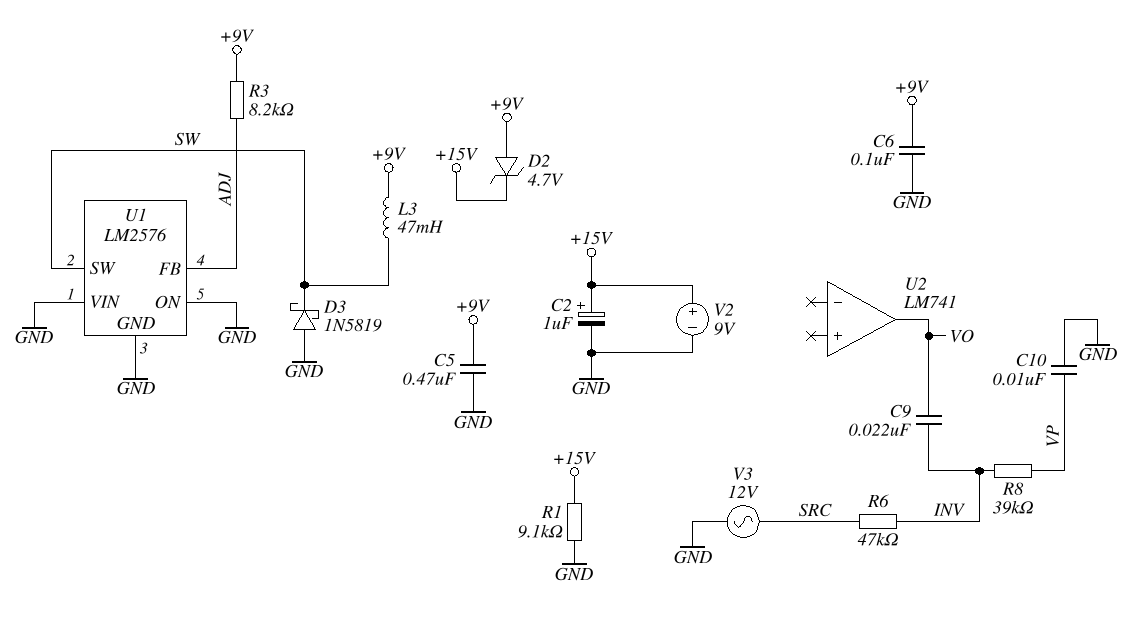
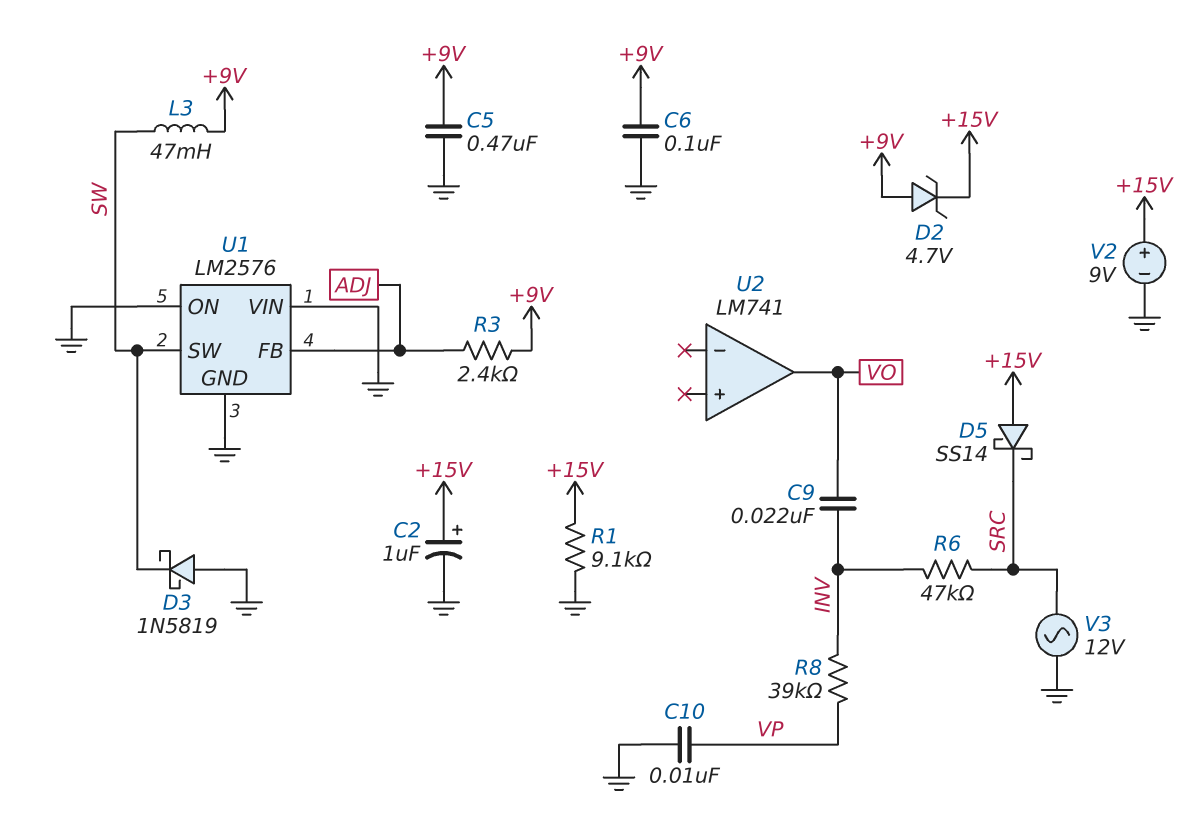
D5: none -> schottky SS14 (A +15V, K SRC)
R3: 8.2k (+9V, ADJ) -> 2.4k (+9V, ADJ)

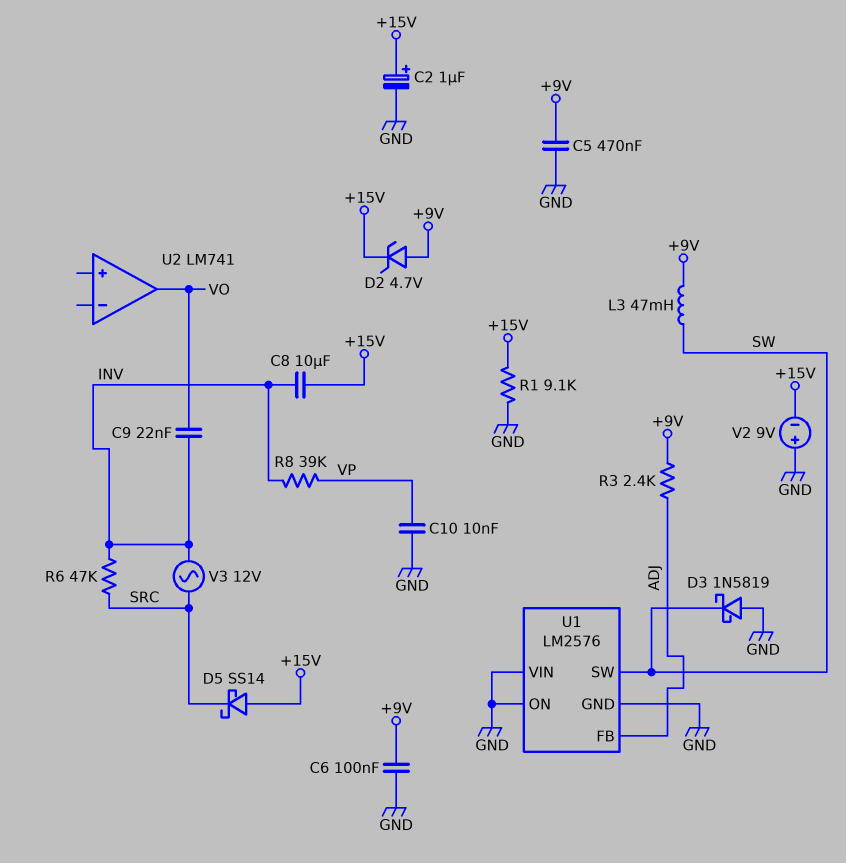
C8: none -> 10uF (+15V, INV)
V2: 9V (plus +15V, minus GND) -> 9V (plus GND, minus +15V)
V3: AC 12V (GND, SRC) -> AC 12V (INV, SRC)

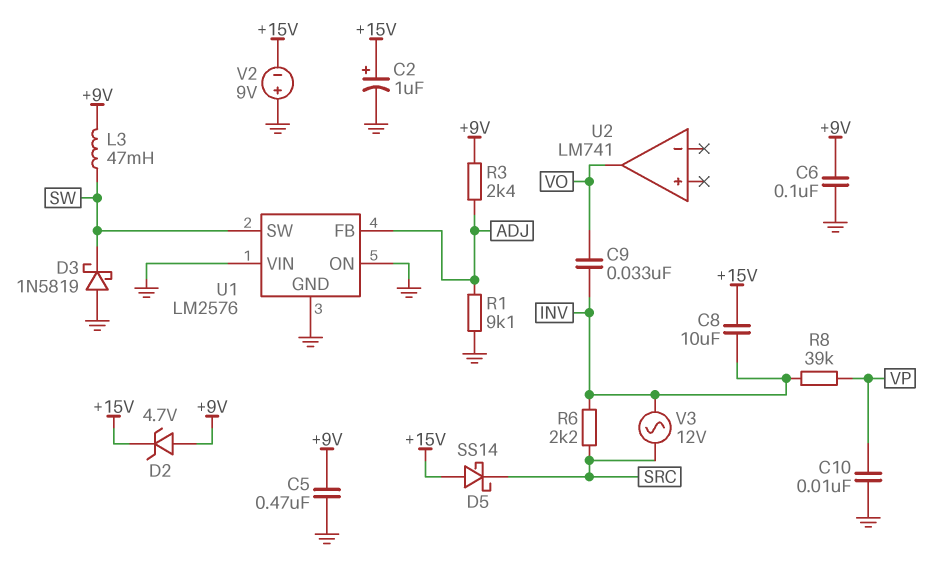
C9: 22nF (INV, VO) -> 33nF (INV, VO)
R1: 9.1k (+15V, GND) -> 9.1k (ADJ, GND)
R6: 47k (INV, SRC) -> 2.2k (INV, SRC)

